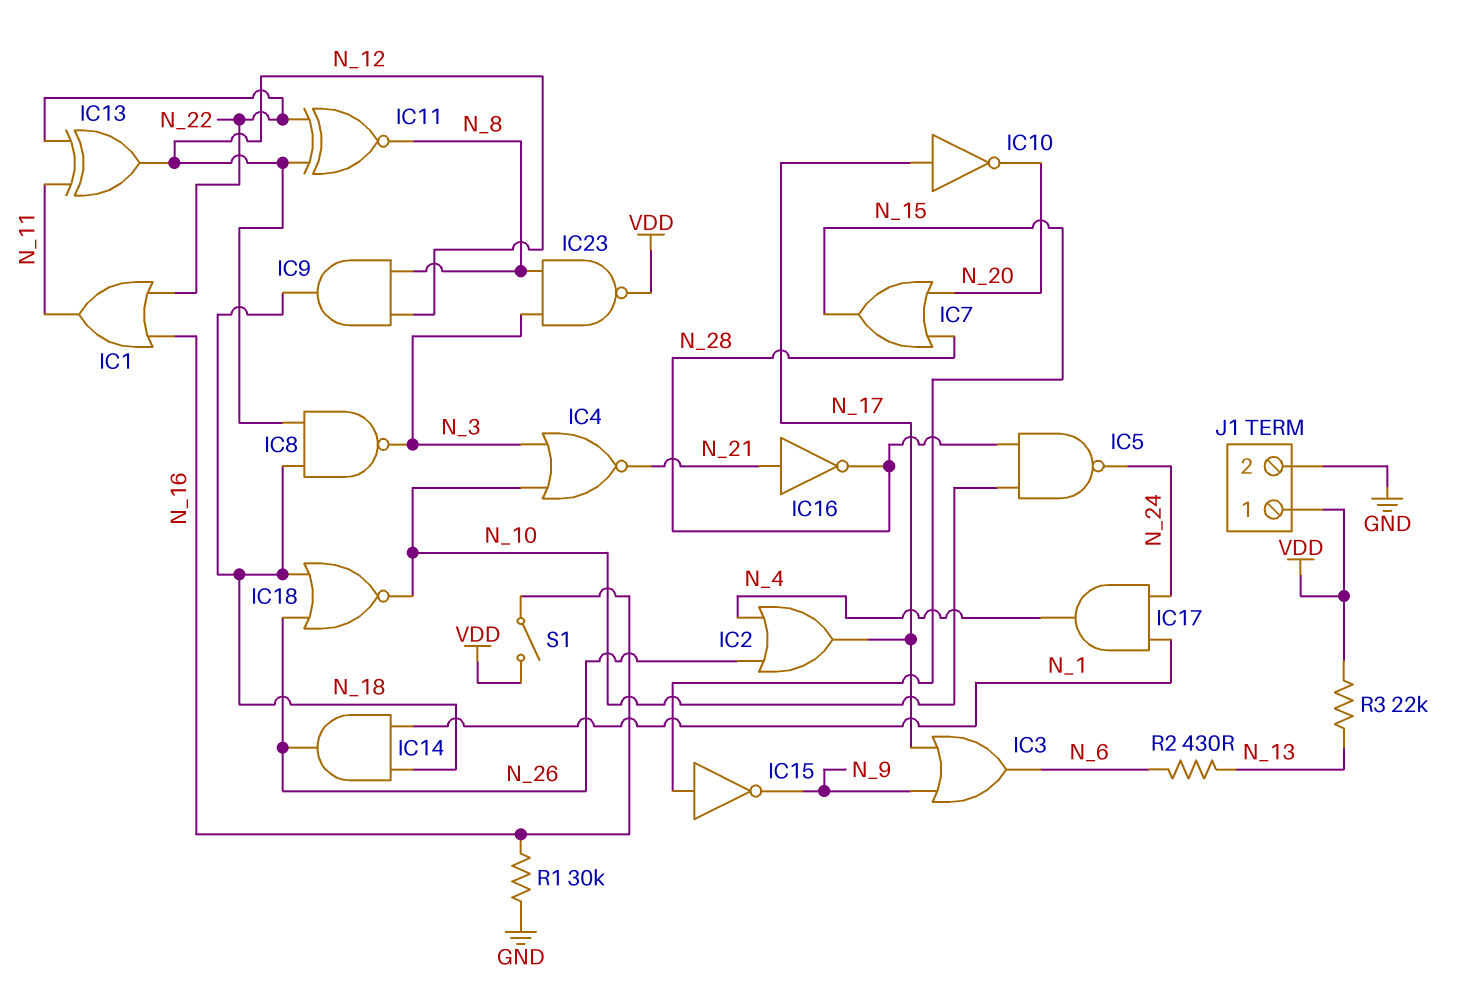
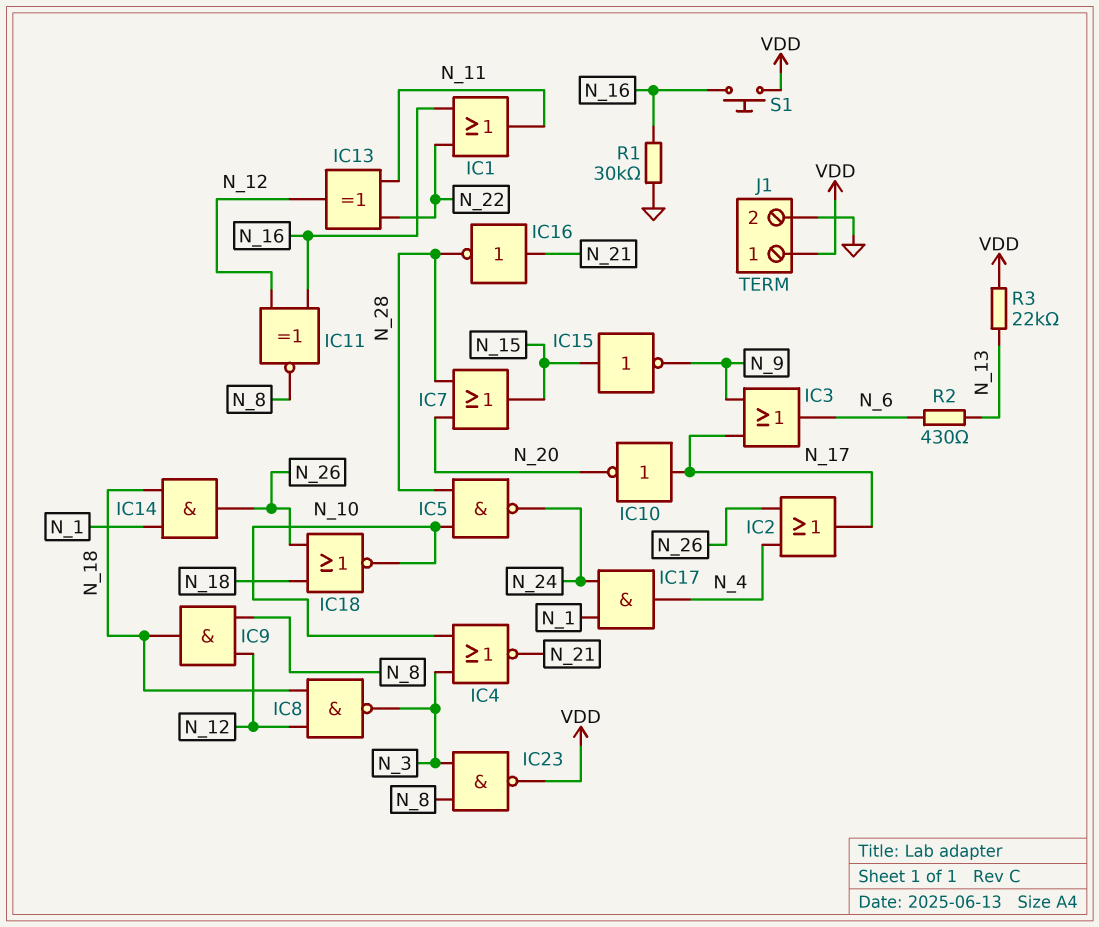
IC11: XNOR (in N_12, in N_22, out N_8) -> XNOR (in N_12, in N_16, out N_8)
S1: switch (N_16, VDD) -> button (N_16, VDD)

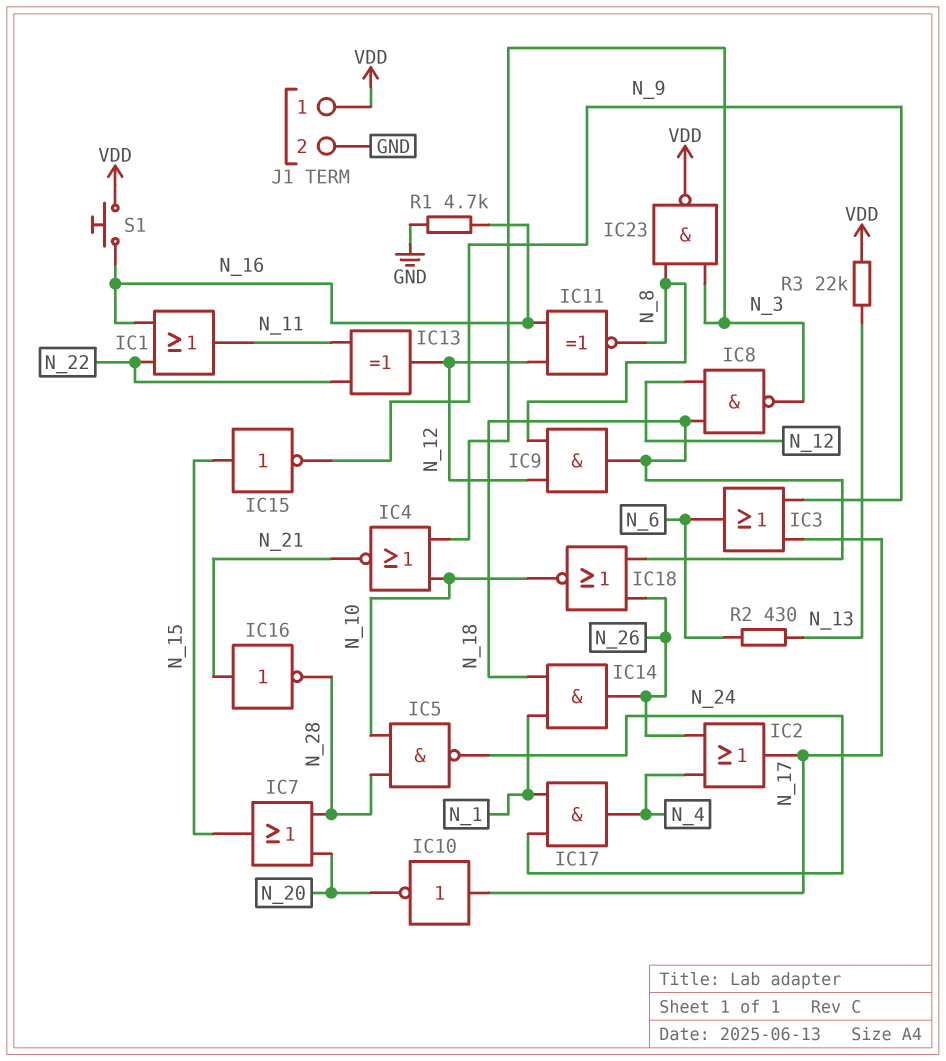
R1: 30k (GND, N_16) -> 4.7k (GND, N_16)

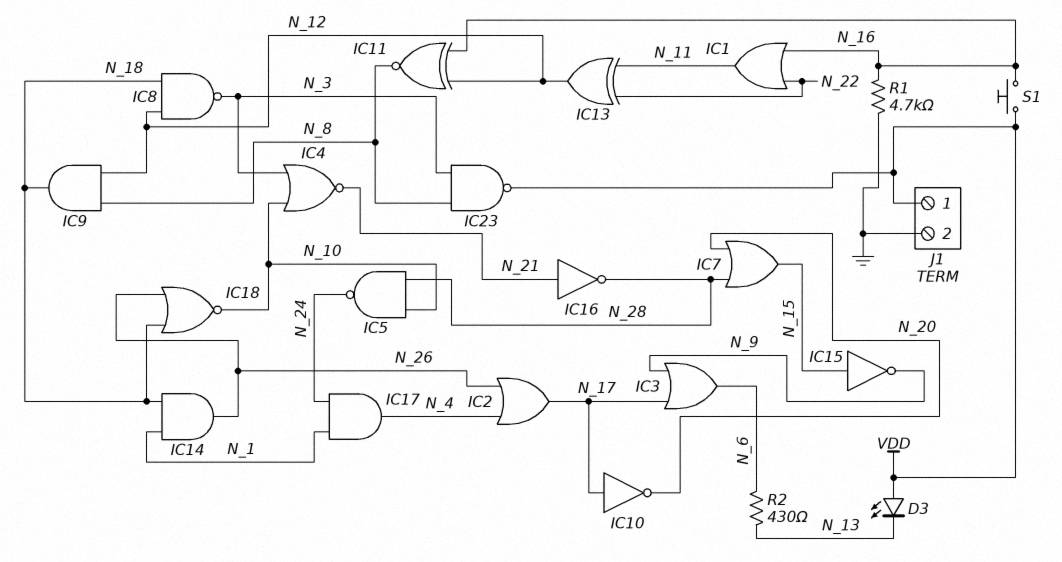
D3: none -> LED (A VDD, K N_13)
R3: 22k (N_13, VDD) -> none

